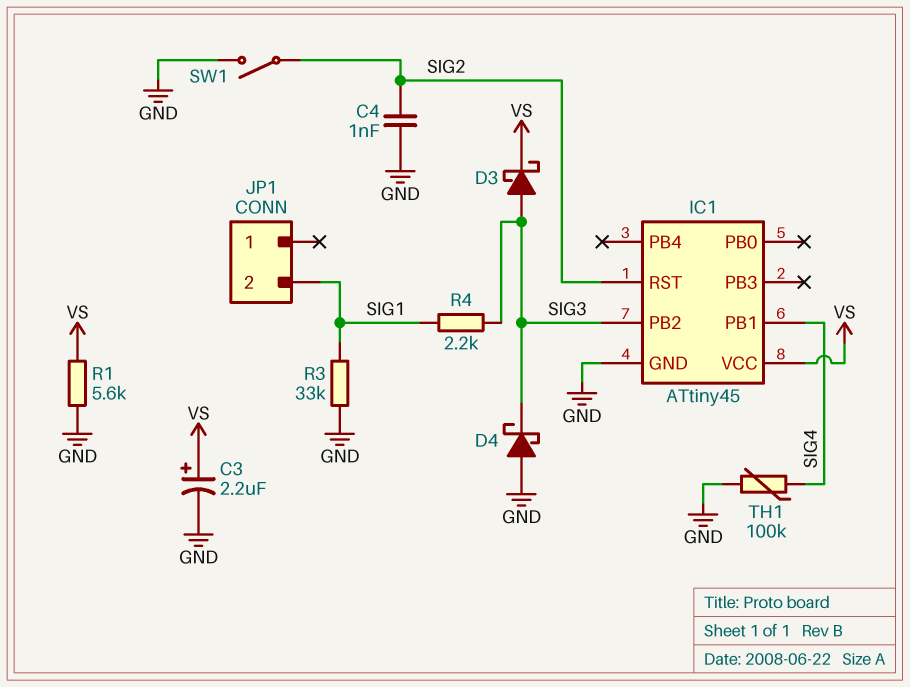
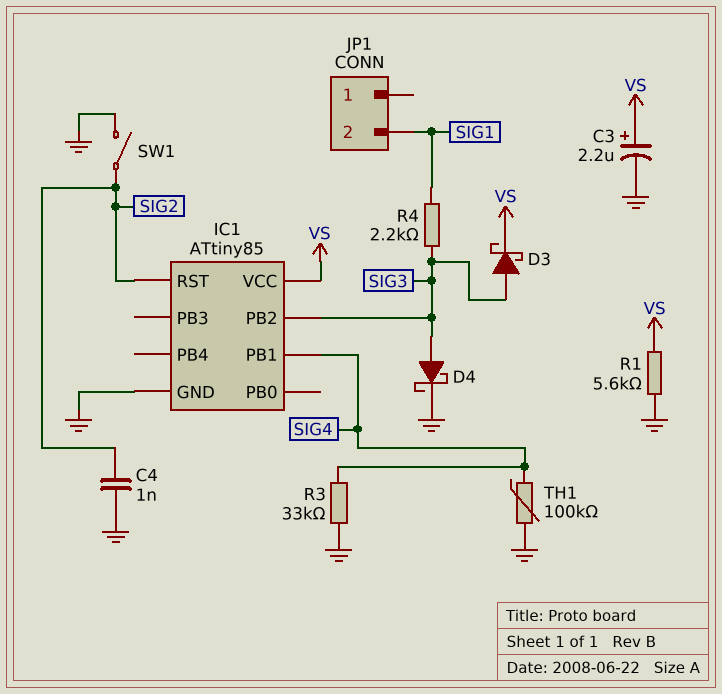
D4: schottky (A GND, K SIG3) -> schottky (A SIG3, K GND)
IC1: ATtiny45 -> ATtiny85
R3: 33k (GND, SIG1) -> 33k (GND, SIG4)

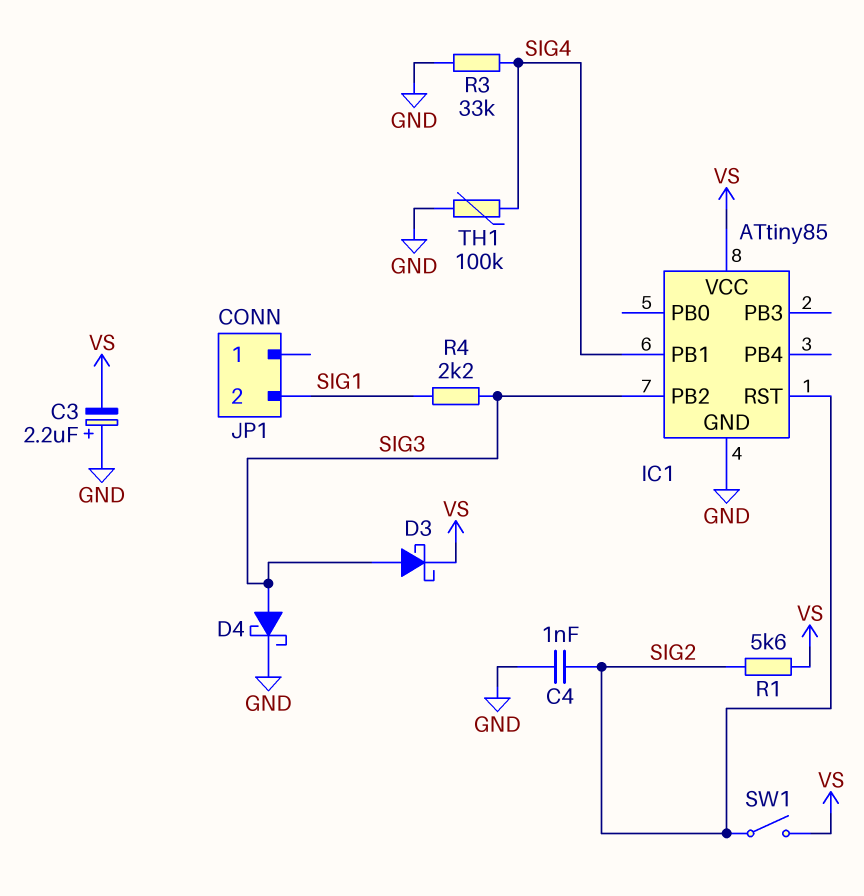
C3: 2.2uF (plus VS, minus GND) -> 2.2uF (plus GND, minus VS)
R1: 5.6k (GND, VS) -> 5.6k (SIG2, VS)
SW1: switch (GND, SIG2) -> switch (SIG2, VS)

